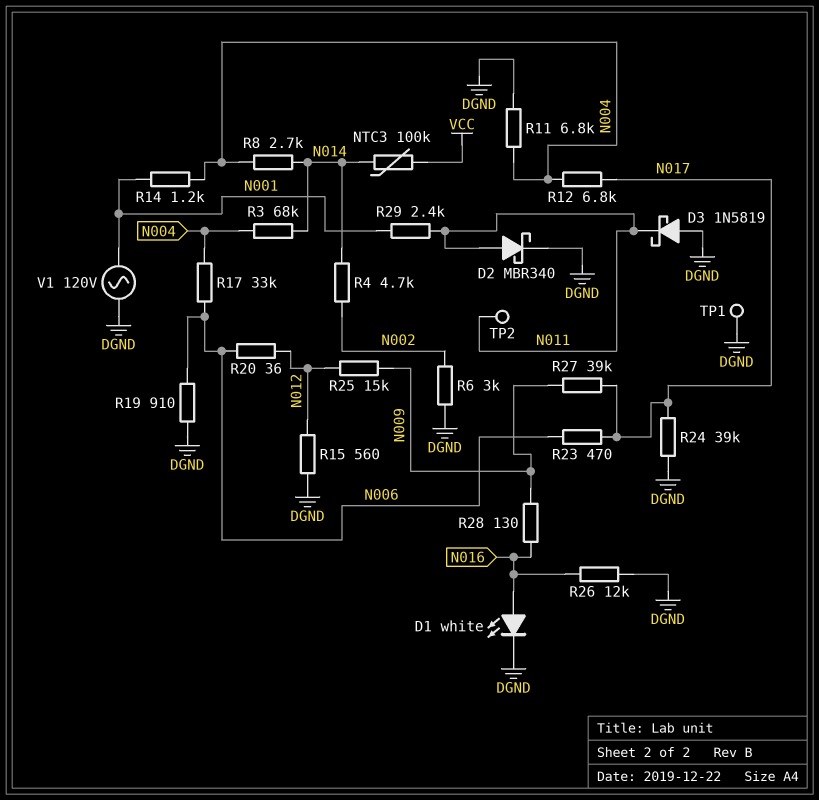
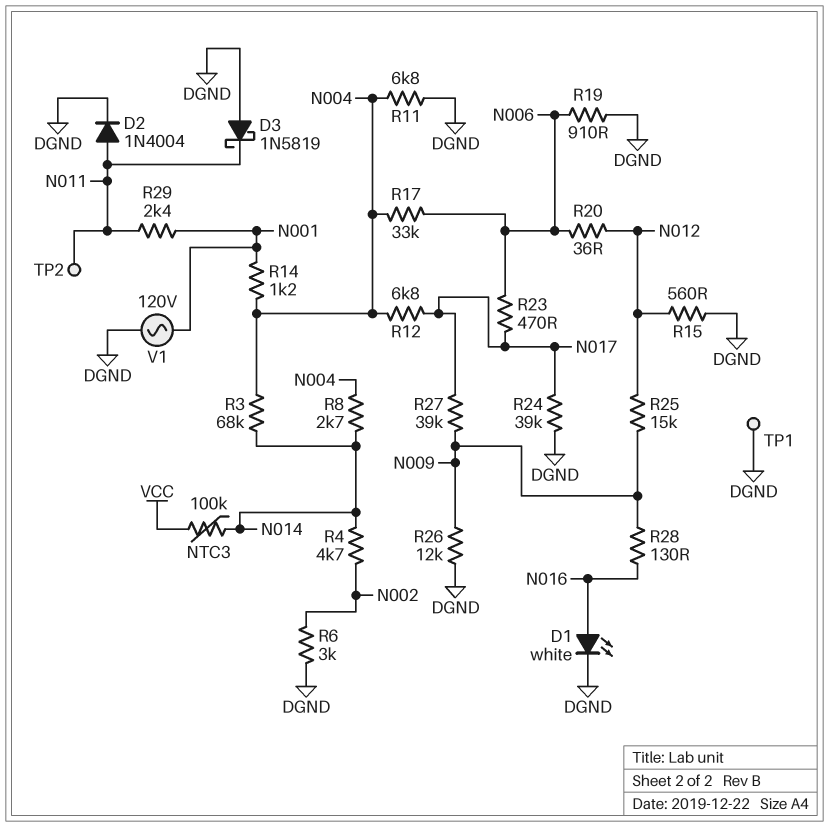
D2: schottky MBR340 (A N011, K DGND) -> diode 1N4004 (A N011, K DGND)
R26: 12k (DGND, N016) -> 12k (DGND, N009)

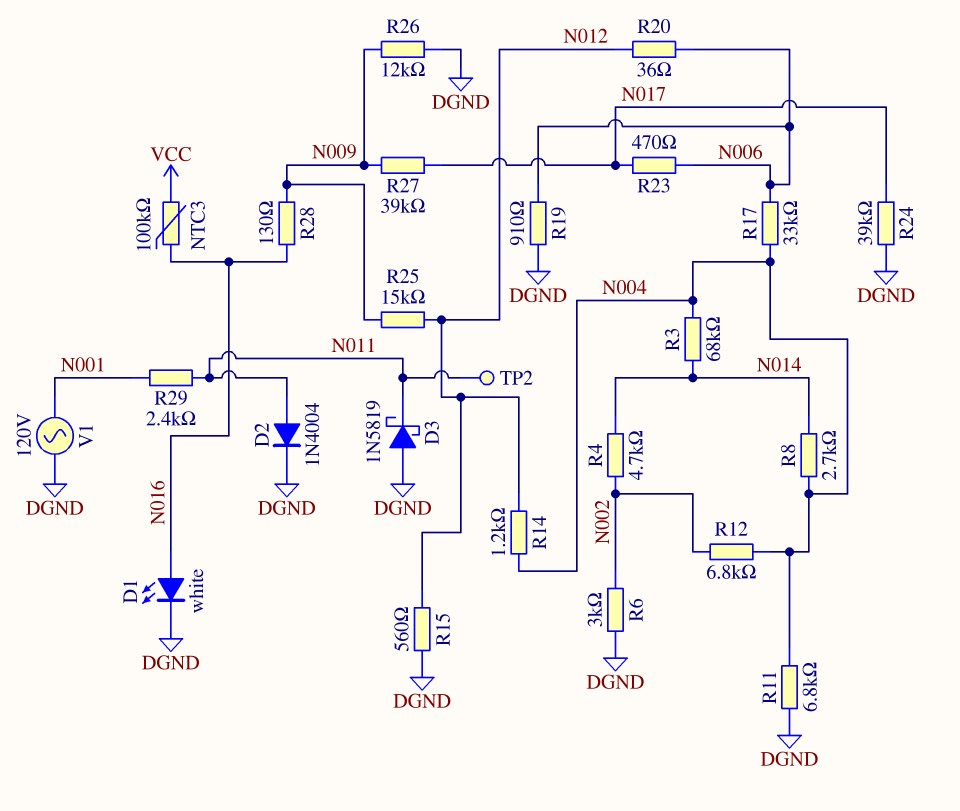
NTC3: 100k (N014, VCC) -> 100k (N016, VCC)
R12: 6.8k (N004, N017) -> 6.8k (N002, N004)
R14: 1.2k (N001, N004) -> 1.2k (N004, N012)
TP1: test point (DGND) -> none

